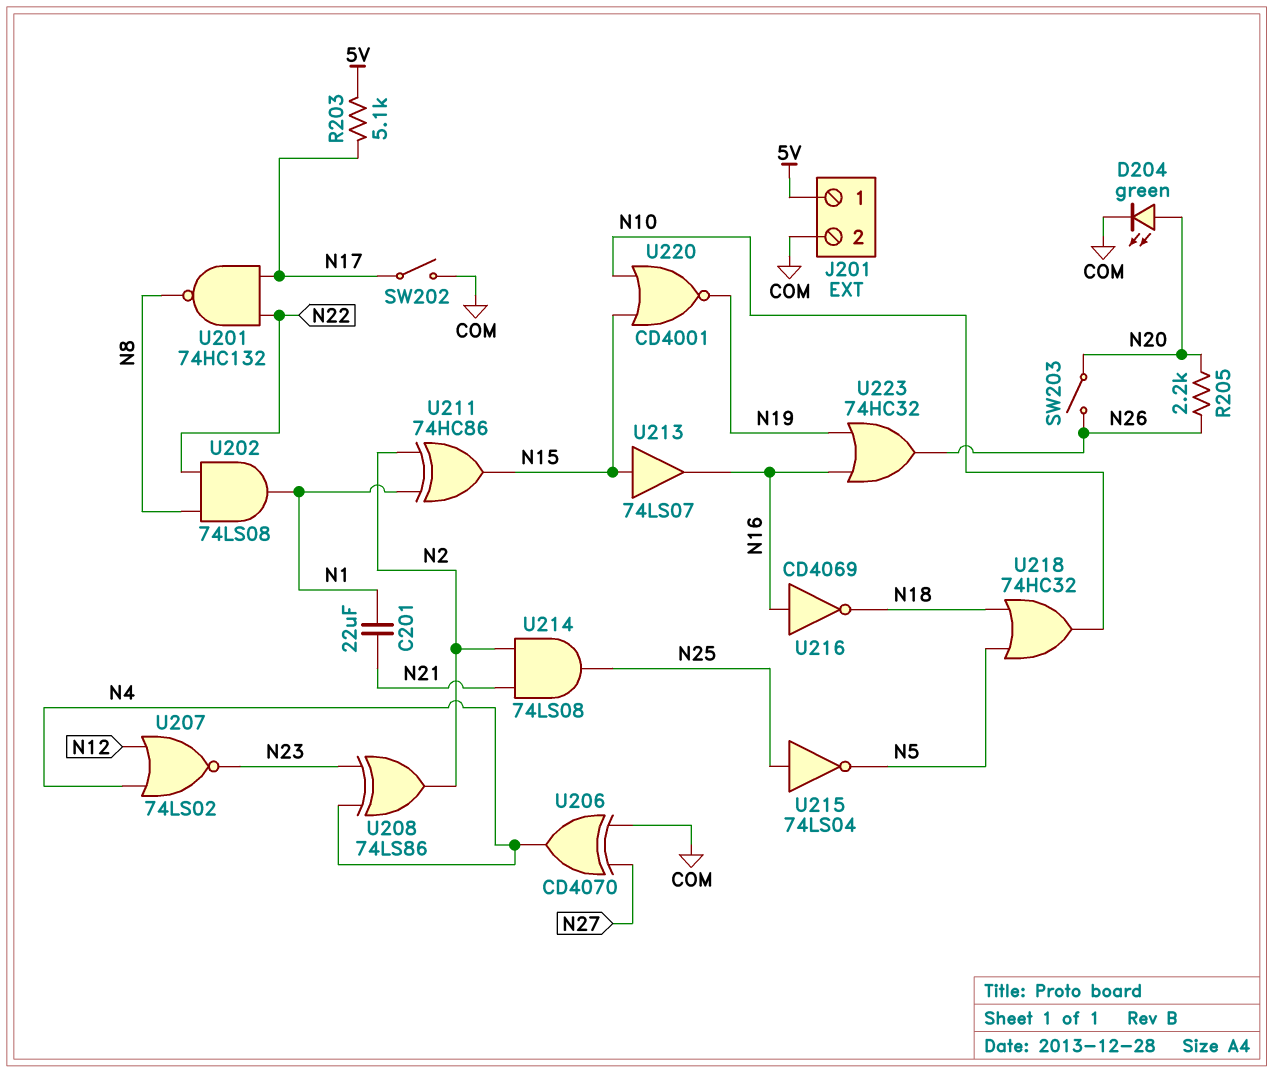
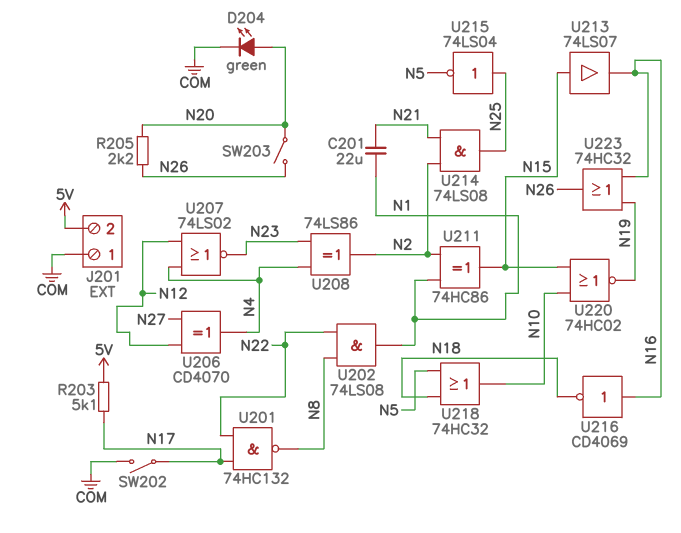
J201 pin 1: 5V -> COM
J201 pin 2: COM -> 5V
U206: XOR CD4070 (in COM, in N27, out N4) -> XOR CD4070 (in N12, in N27, out N4)
U220: NOR CD4001 (in N10, in N15, out N19) -> NOR 74HC02 (in N10, in N15, out N19)

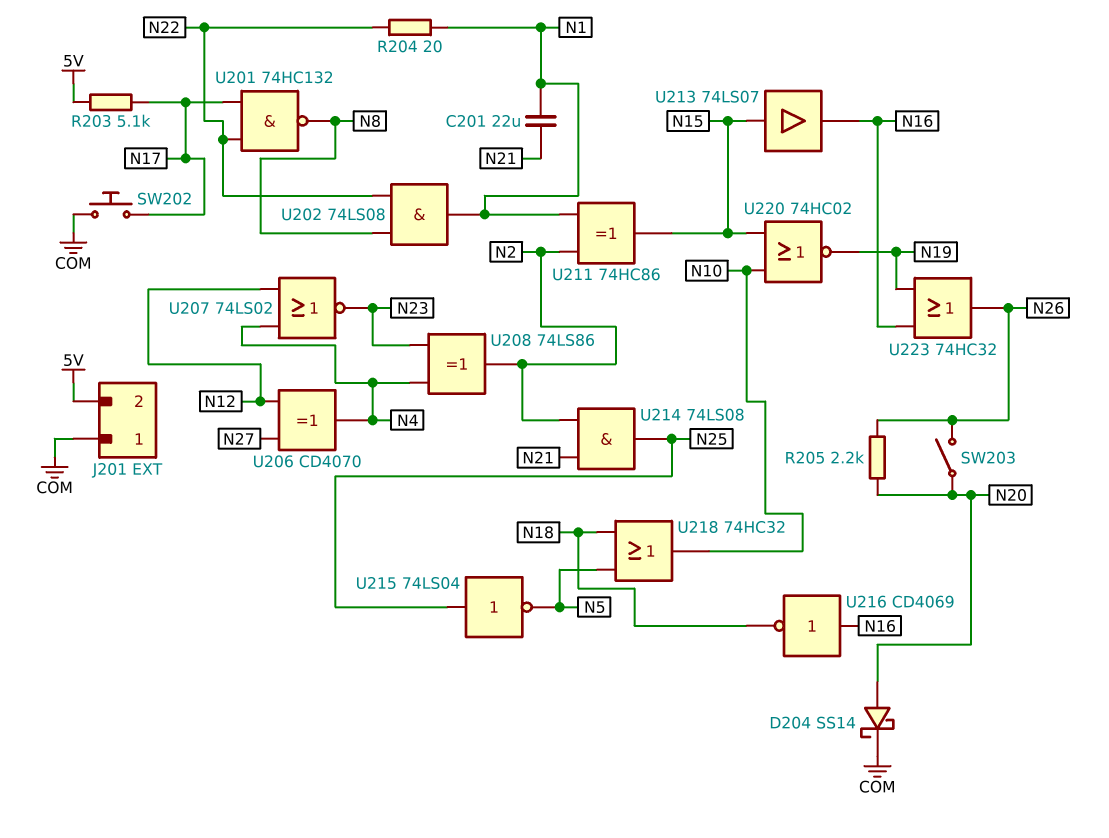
D204: LED green (A N20, K COM) -> schottky SS14 (A N20, K COM)
R204: none -> 20 (N1, N22)
SW202: switch (COM, N17) -> button (COM, N17)

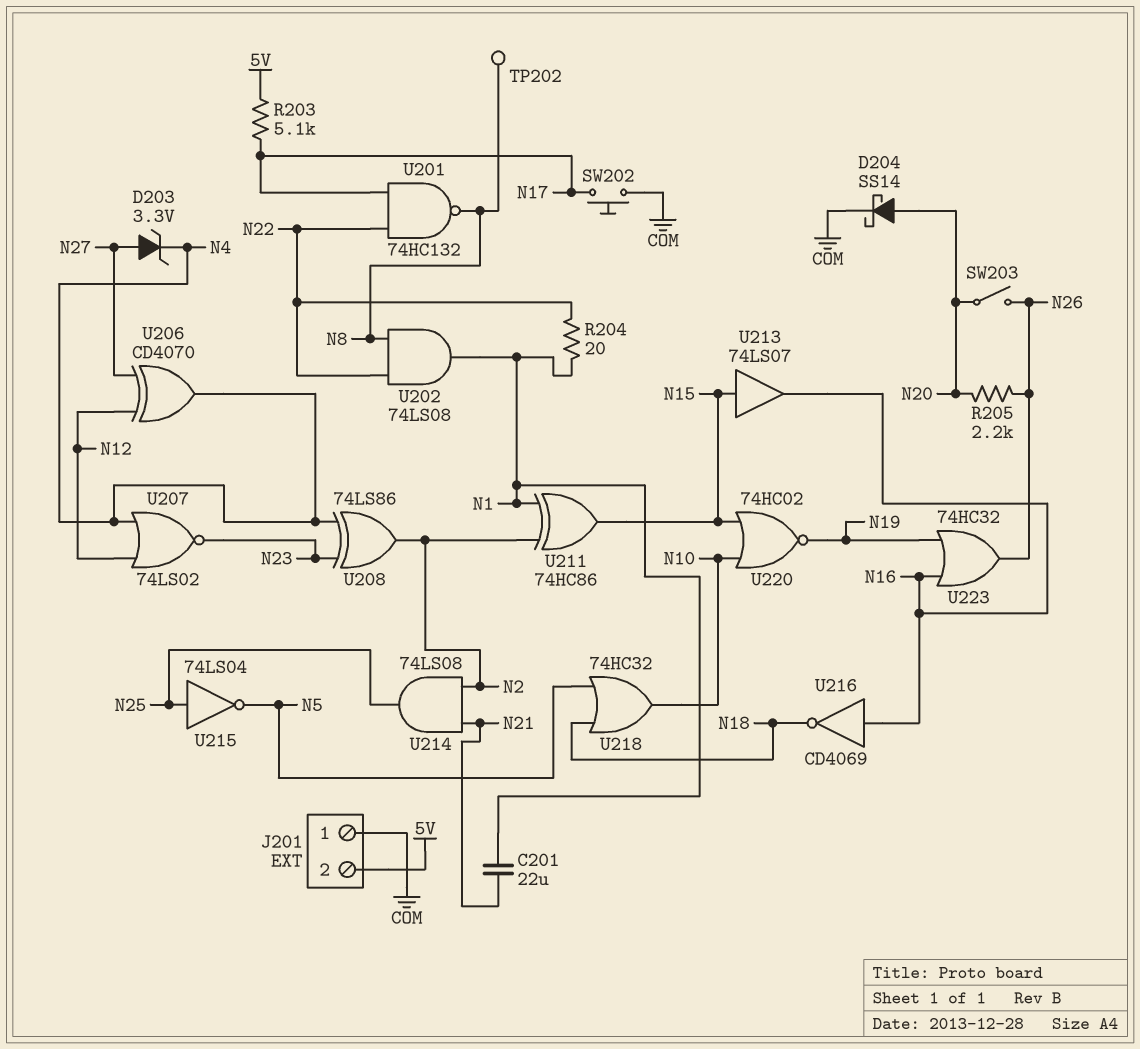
D203: none -> zener 3.3V (A N27, K N4)
TP202: none -> test point (N8)

